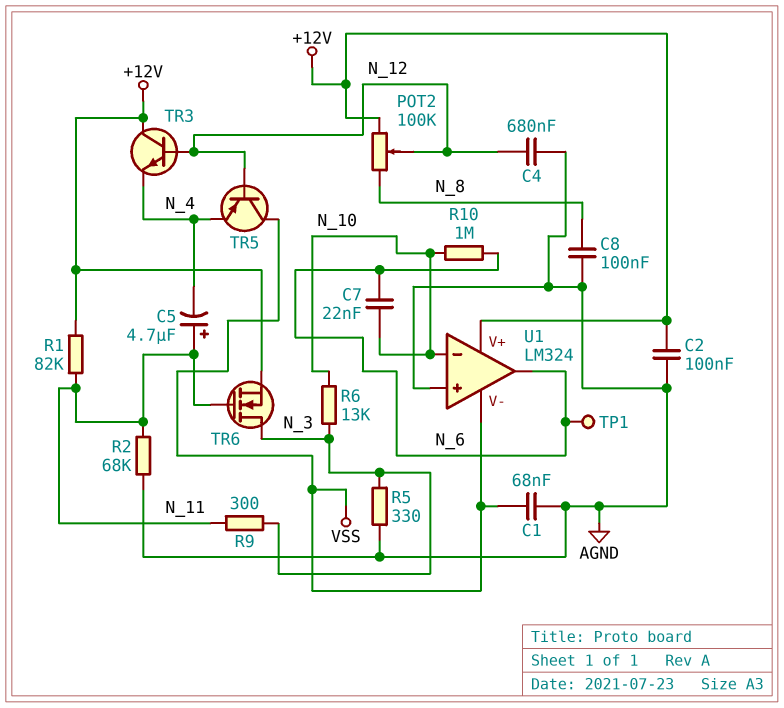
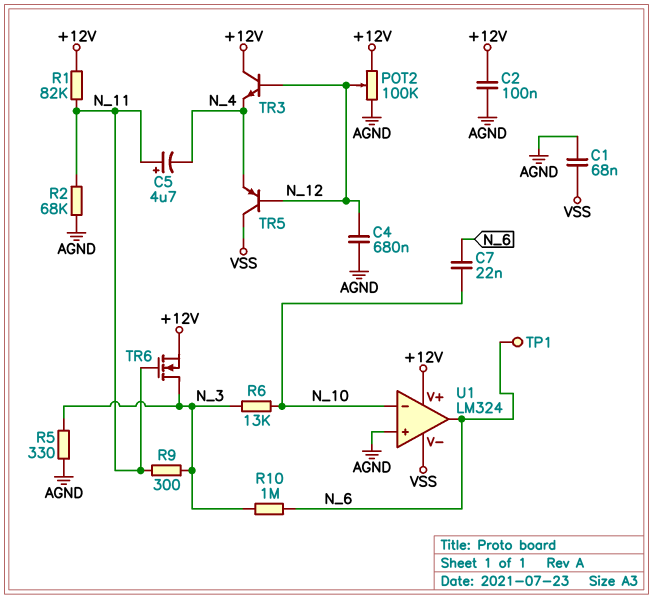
C8: 100nF (AGND, N_8) -> none
POT2: 100k (+12V, N_8, wiper N_12) -> 100k (+12V, AGND, wiper N_12)
R10: 1M (N_6, N_10) -> 1M (N_3, N_6)

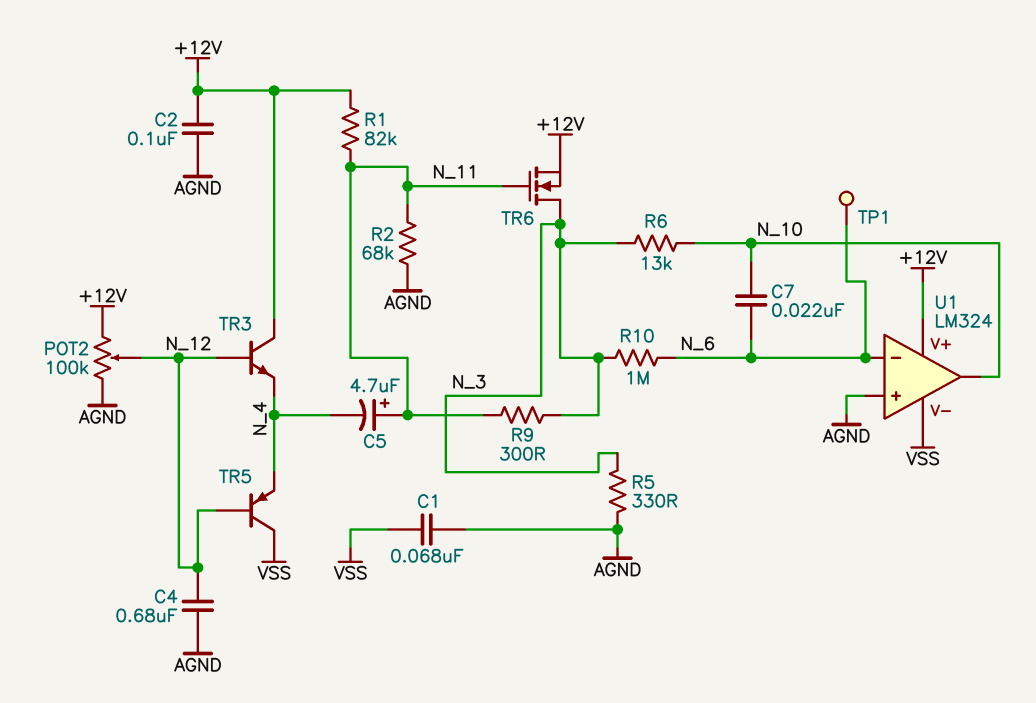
U1 pin in-: N_10 -> N_6
U1 pin out: N_6 -> N_10

